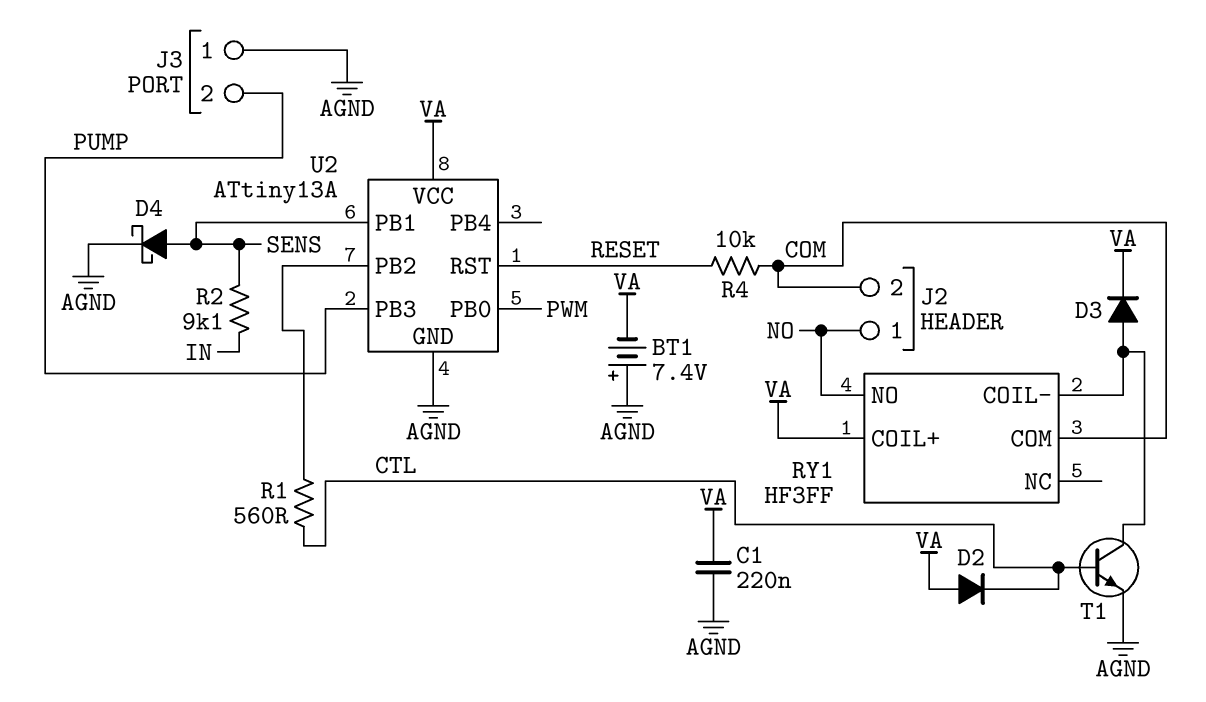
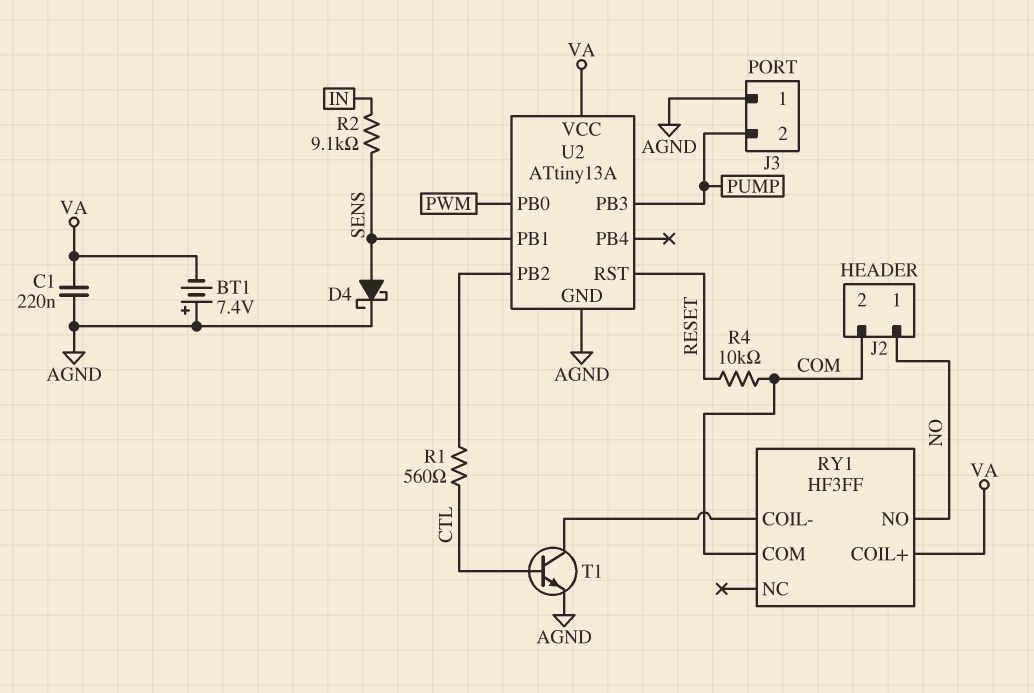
D2: diode (A VA, K CTL) -> none
D3: diode (A RY1/COIL-, K VA) -> none

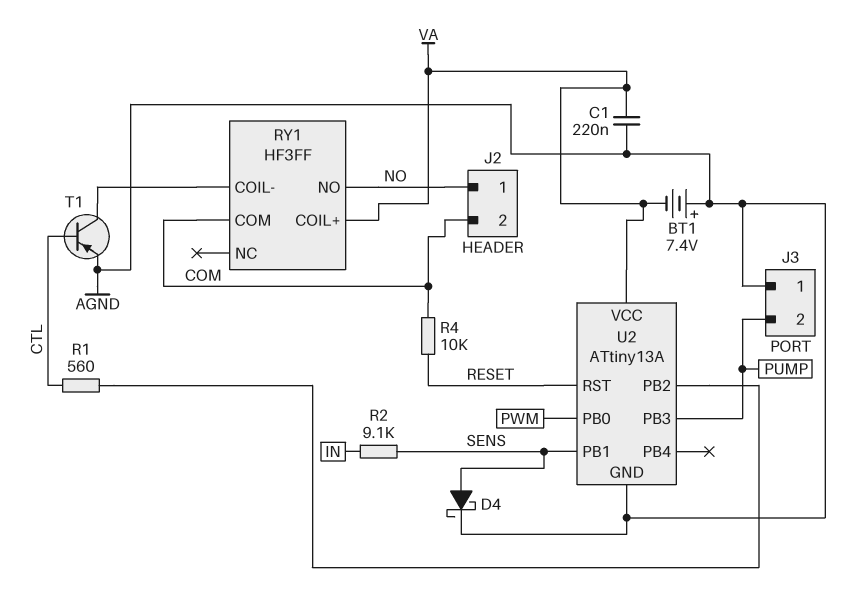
T1: NPN (B CTL, C RY1/COIL-, E AGND) -> PNP (B CTL, C RY1/COIL-, E AGND)

